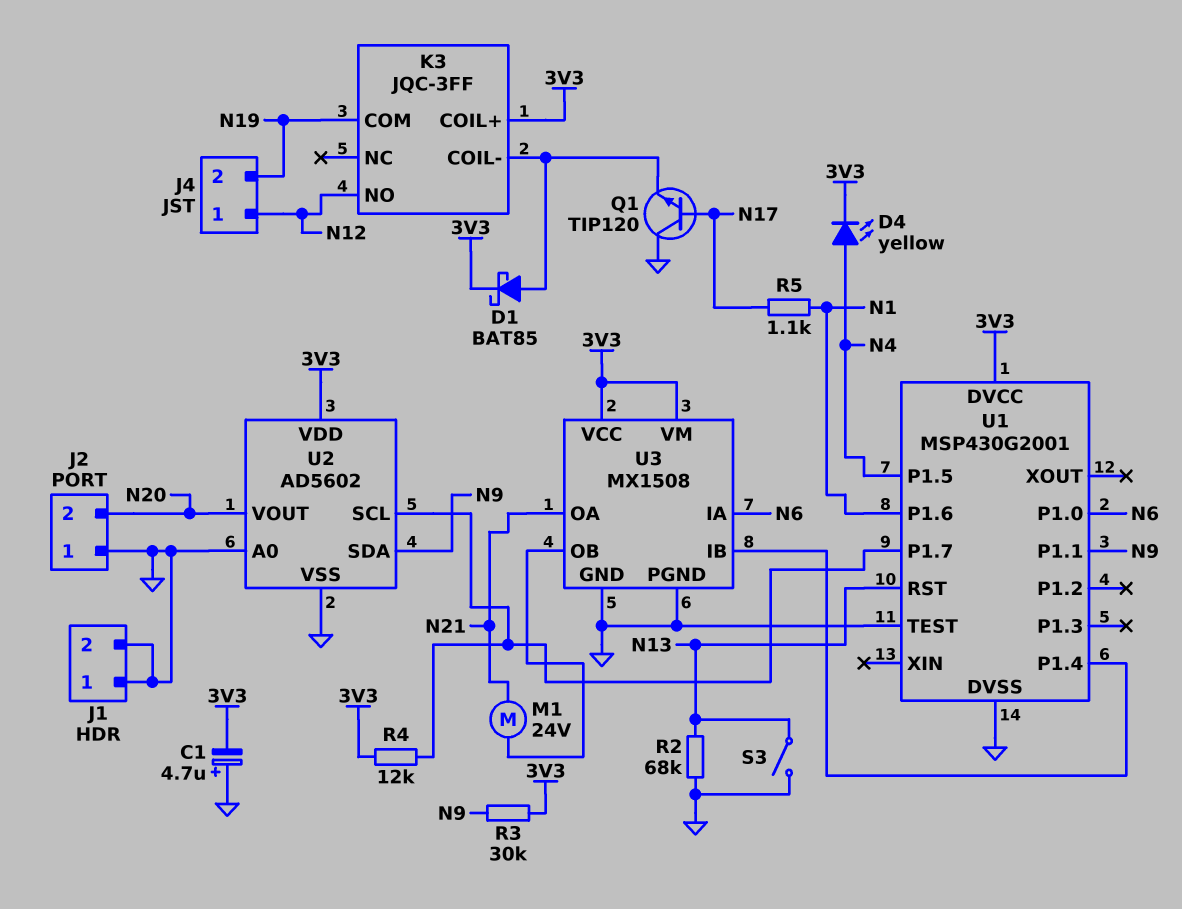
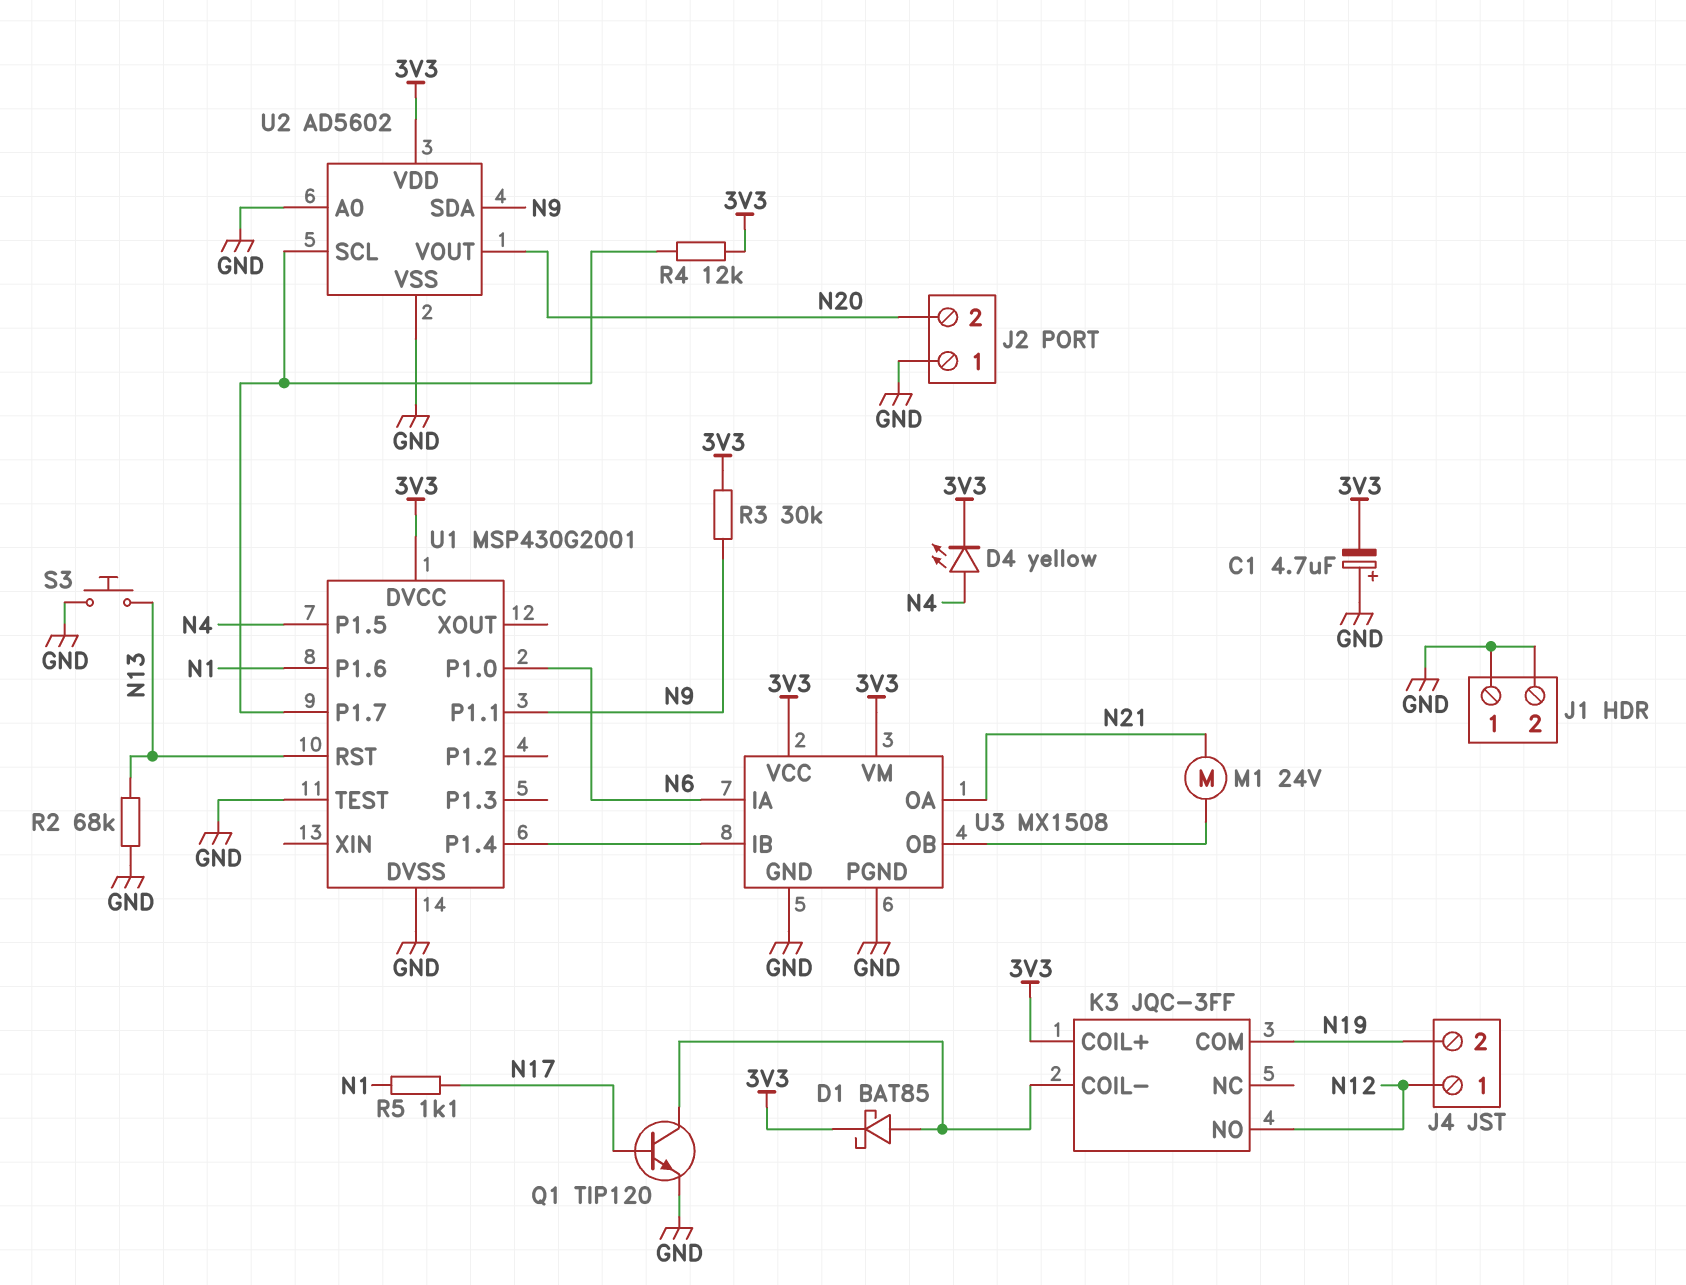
Q1: NPN TIP120 (B N17, C GND, E K3/COIL-) -> NPN TIP120 (B N17, C K3/COIL-, E GND)
S3: switch (GND, N13) -> button (GND, N13)

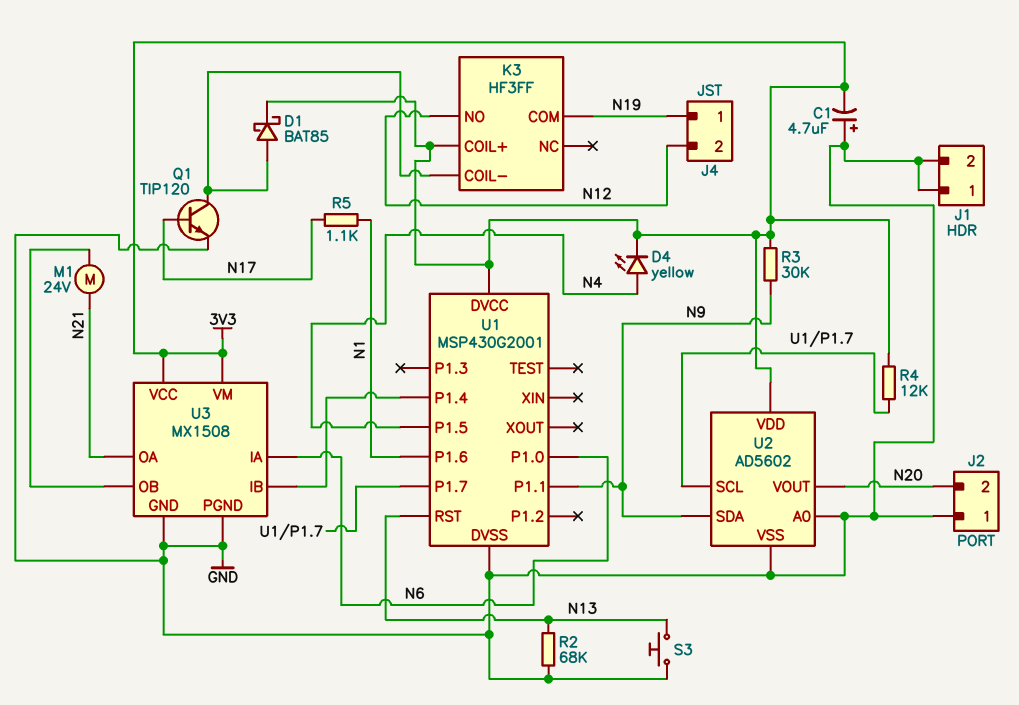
J4 pin 1: N12 -> N19
J4 pin 2: N19 -> N12
K3: JQC-3FF -> HF3FF
U1 pin TEST: GND -> none

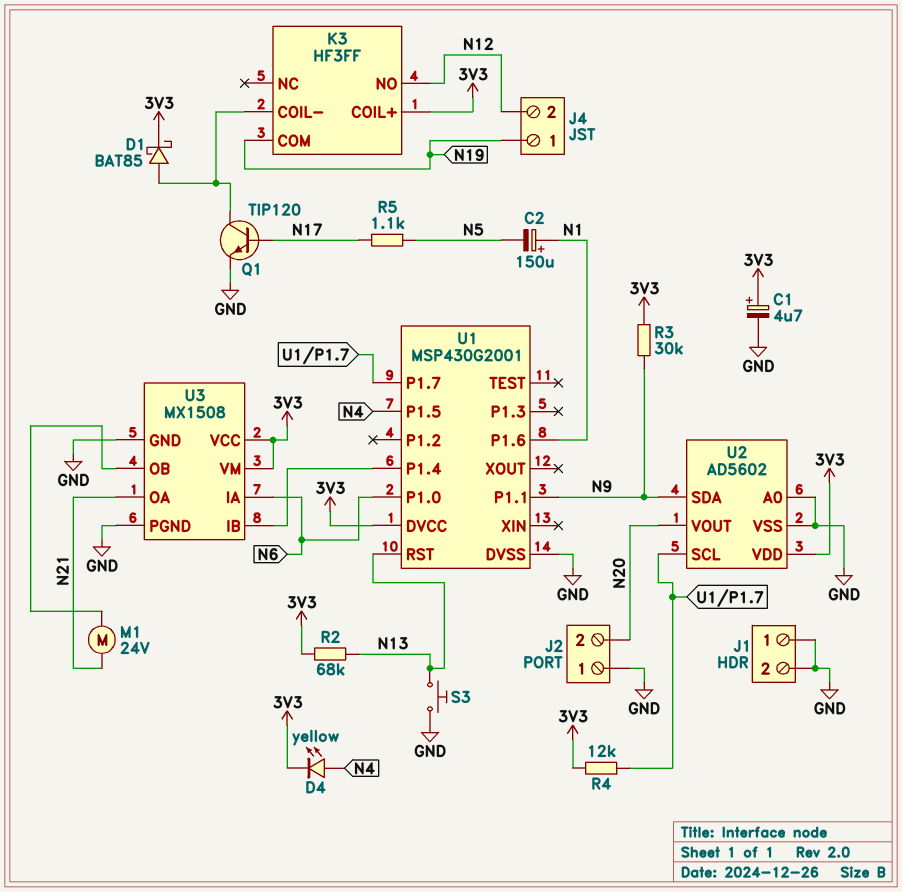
C1: 4.7uF (plus GND, minus 3V3) -> 4.7uF (plus 3V3, minus GND)
C2: none -> 150uF (plus N1, minus N5)
R2: 68k (GND, N13) -> 68k (3V3, N13)
R5: 1.1k (N1, N17) -> 1.1k (N5, N17)

